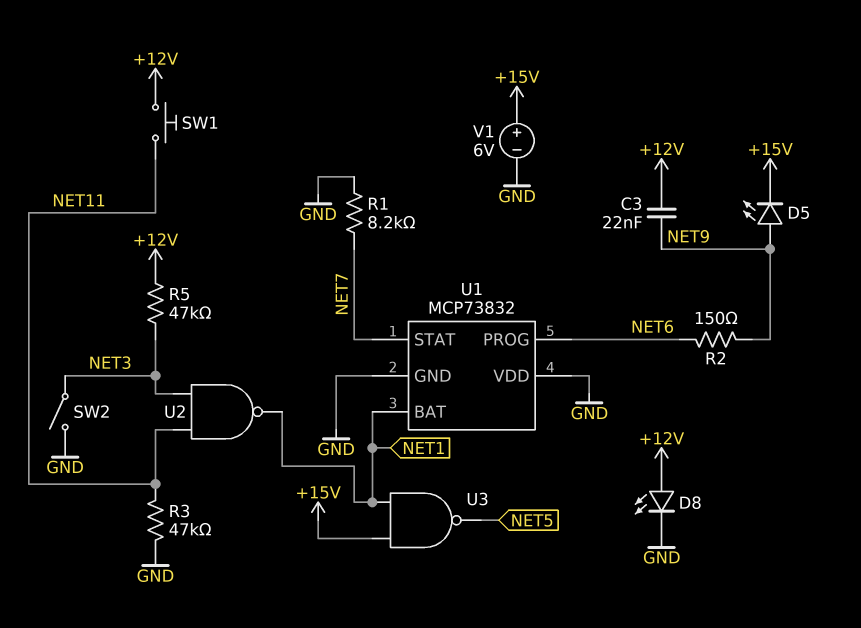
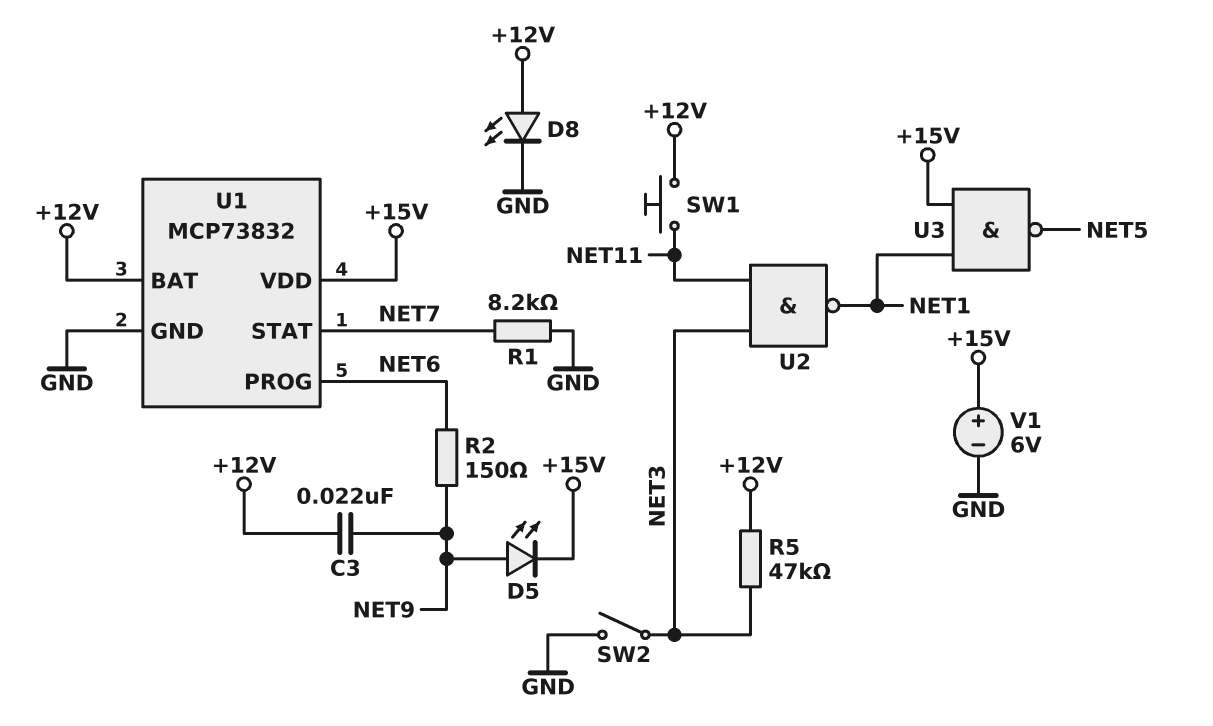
R3: 47k (GND, NET11) -> none
U1 pin BAT: NET1 -> +12V
U1 pin VDD: GND -> +15V

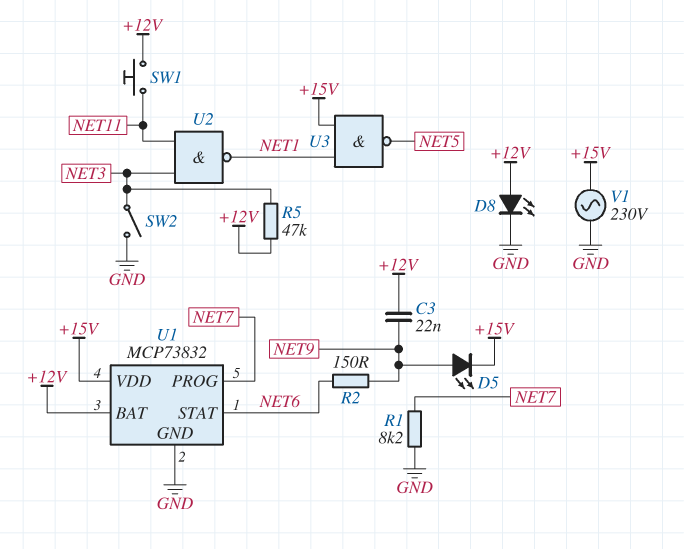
U1 pin PROG: NET6 -> NET7
U1 pin STAT: NET7 -> NET6
V1: 6V (plus +15V, minus GND) -> AC 230V (+15V, GND)

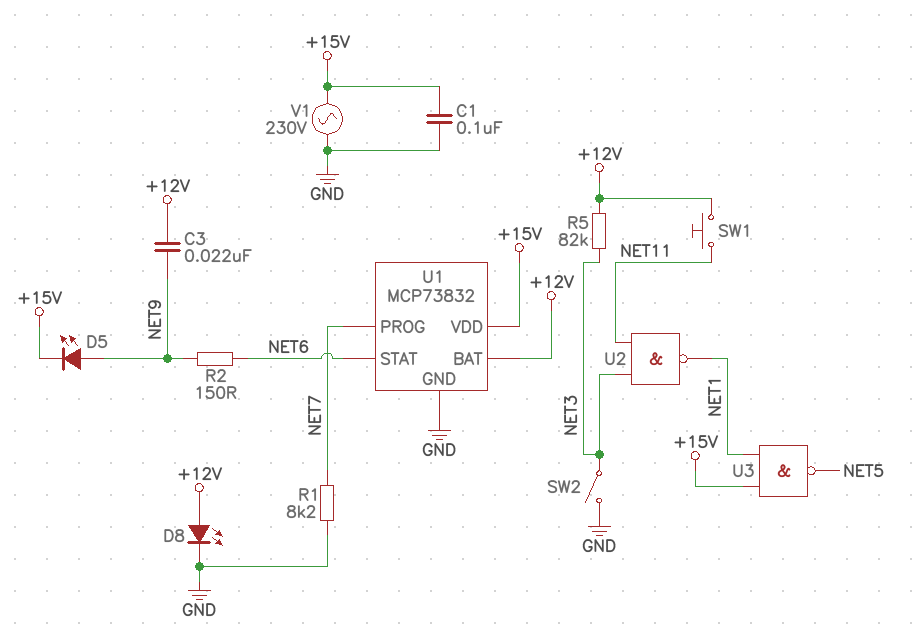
C1: none -> 100nF (+15V, GND)
R5: 47k (+12V, NET3) -> 82k (+12V, NET3)

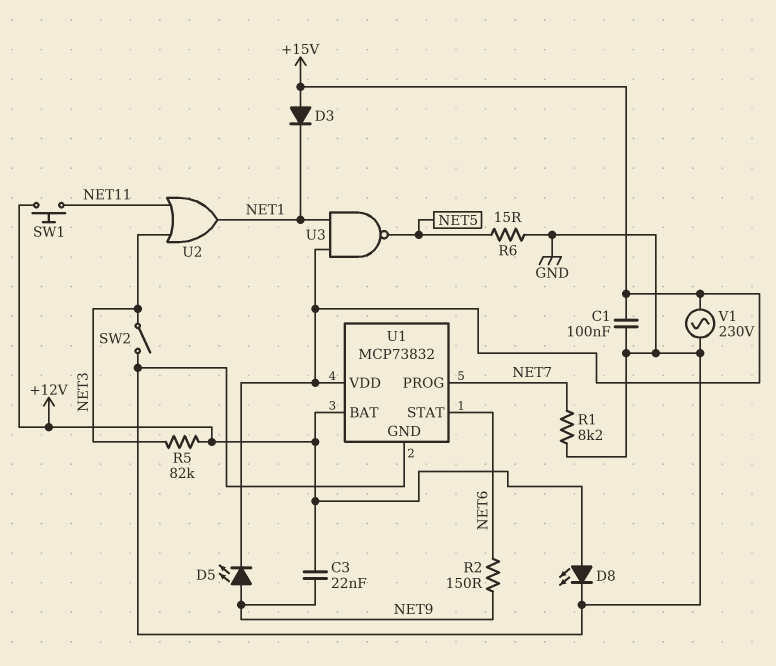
D3: none -> diode (A +15V, K NET1)
R6: none -> 15 (GND, NET5)
U2: NAND (in NET3, in NET11, out NET1) -> OR (in NET3, in NET11, out NET1)

